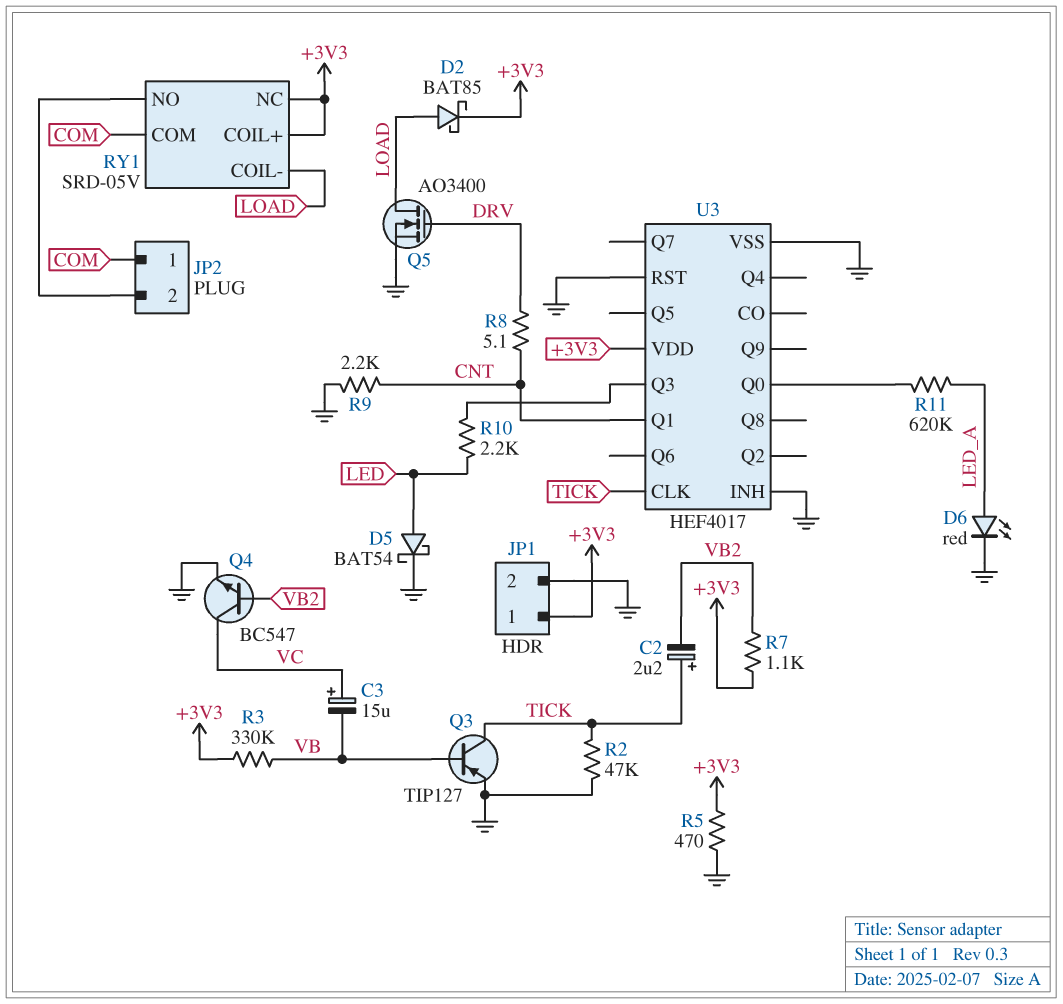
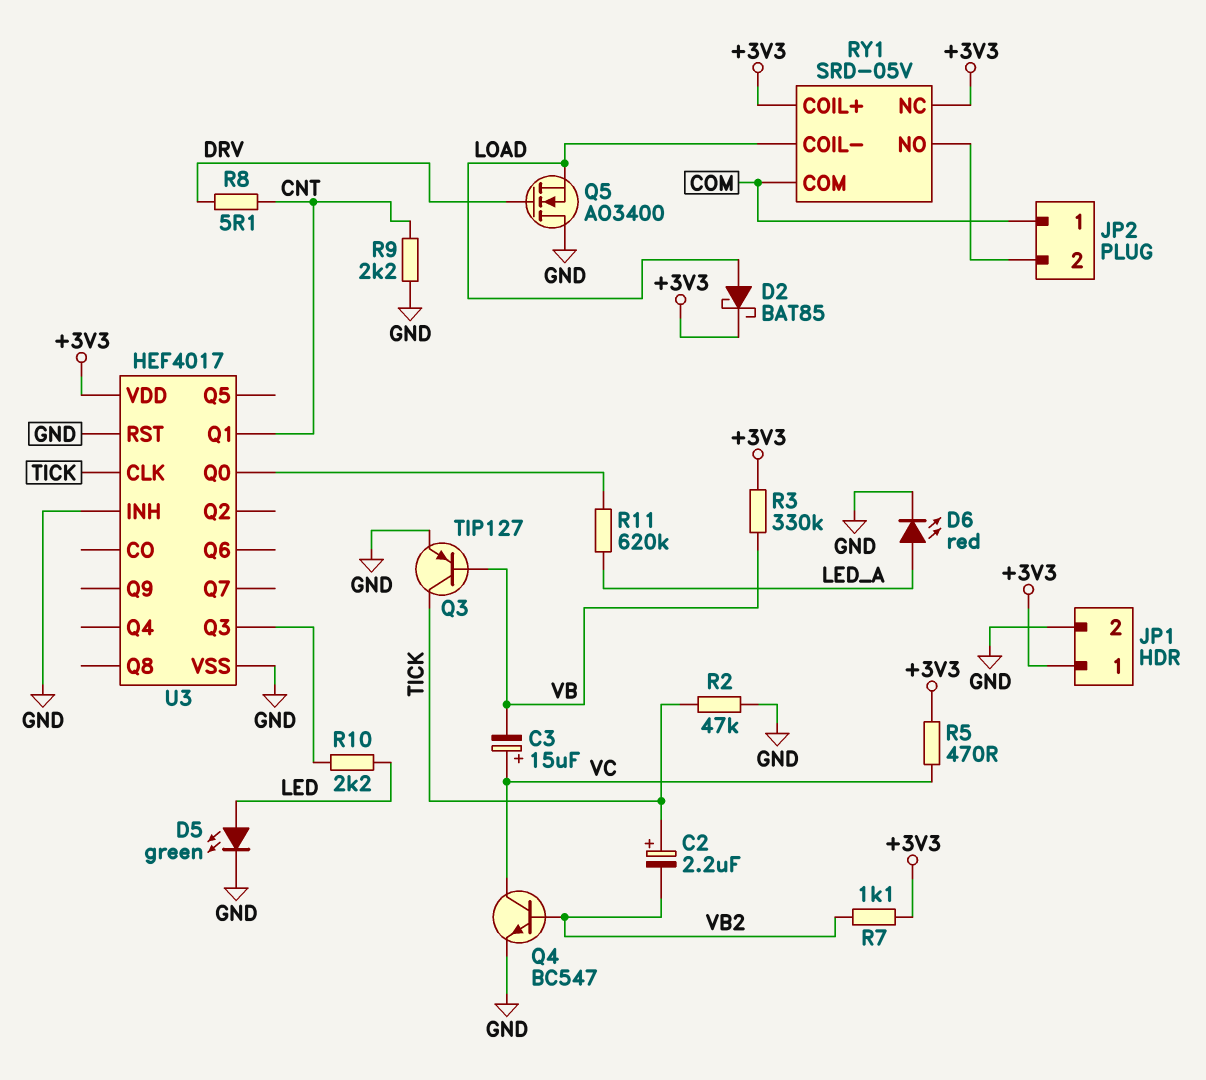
D5: schottky BAT54 (A LED, K GND) -> LED green (A LED, K GND)
Q5: NMOS AO3400 (G DRV, D LOAD, S GND) -> NMOS AO3400 (G DRV, D GND, S LOAD)
R5: 470 (+3V3, GND) -> 470 (+3V3, VC)

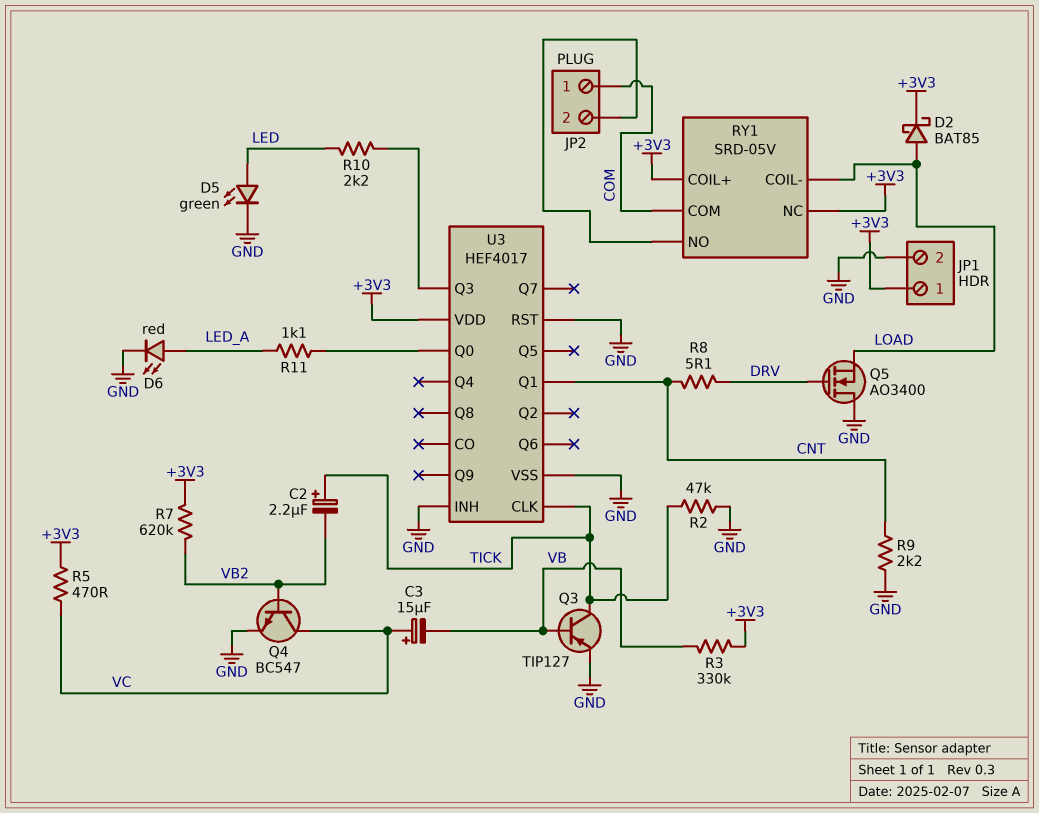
R7: 1.1k (+3V3, VB2) -> 620k (+3V3, VB2)
R11: 620k (LED_A, U3/Q0) -> 1.1k (LED_A, U3/Q0)

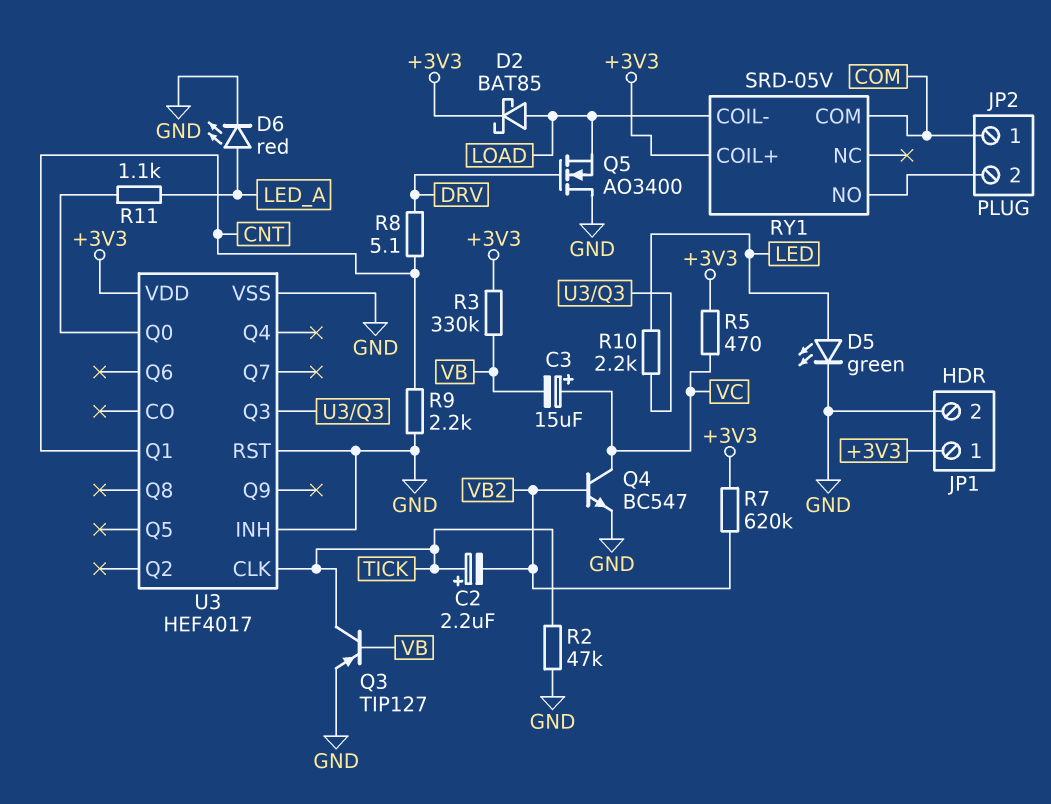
RY1 pin NC: +3V3 -> none

